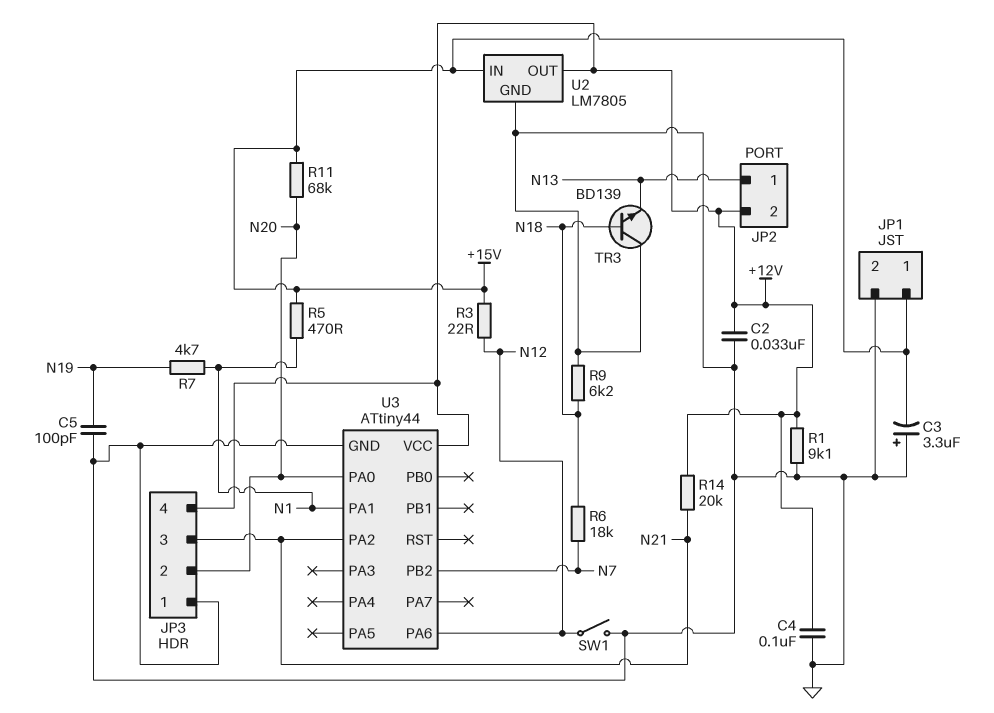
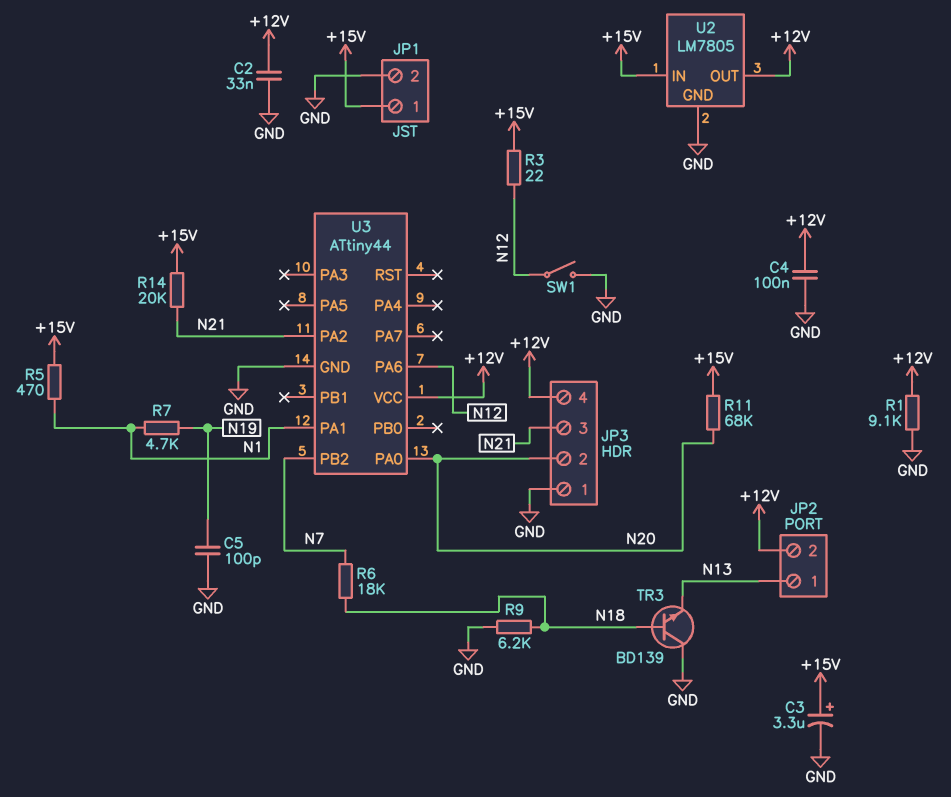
C3: 3.3uF (plus GND, minus +15V) -> 3.3uF (plus +15V, minus GND)
R14: 20k (+12V, N21) -> 20k (+15V, N21)

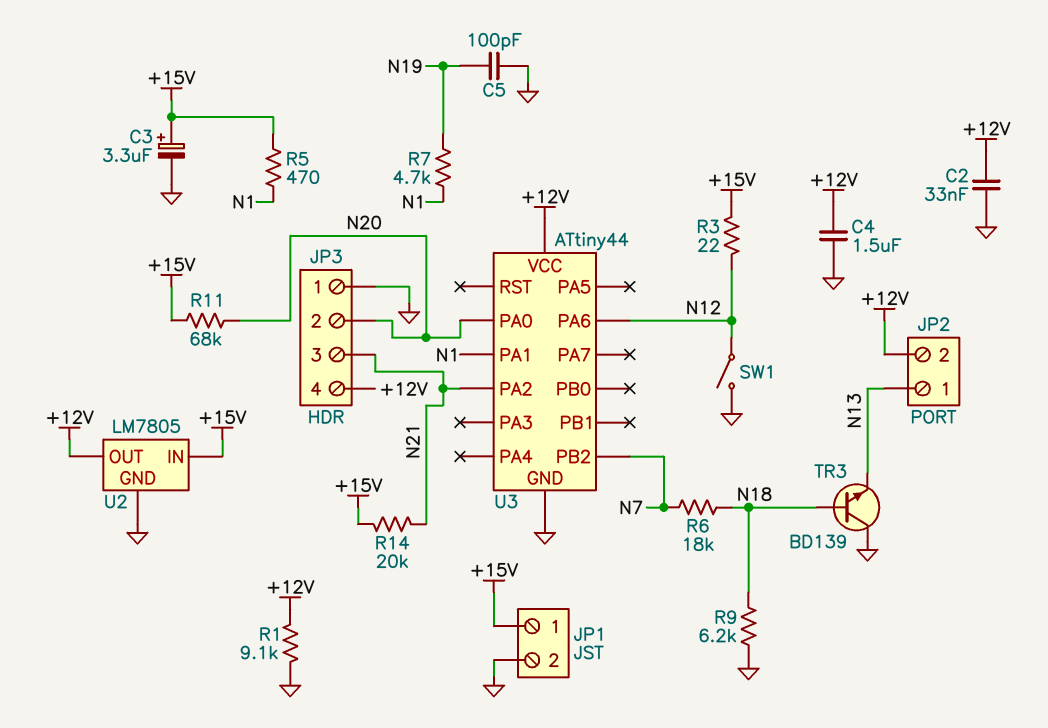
C4: 100nF (+12V, GND) -> 1.5uF (+12V, GND)

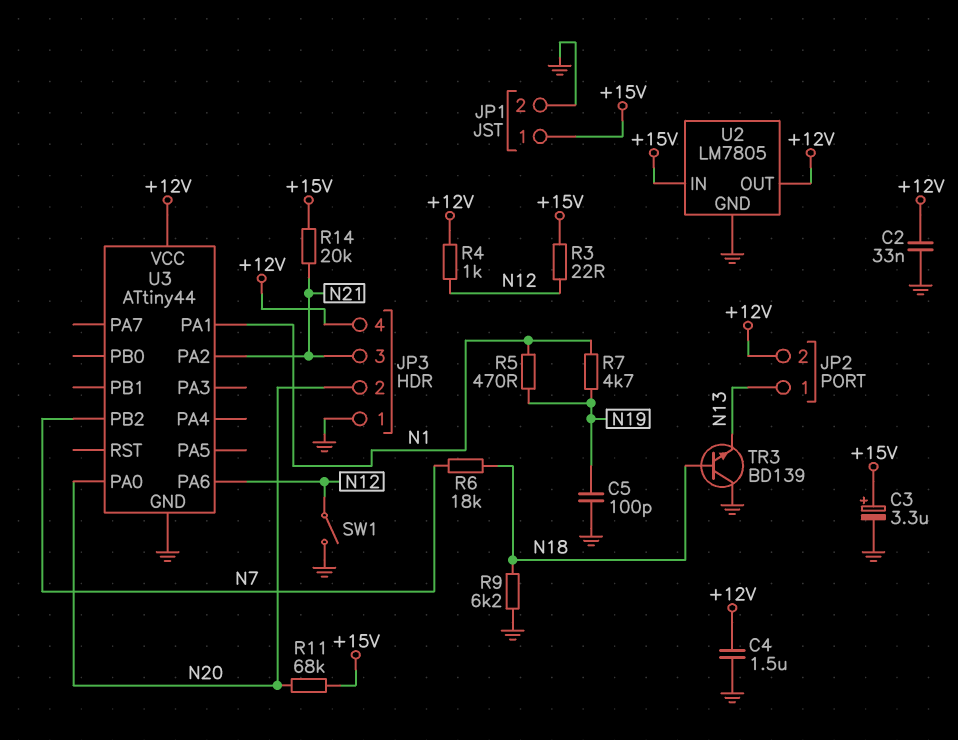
R1: 9.1k (+12V, GND) -> none
R4: none -> 1k (+12V, N12)
R5: 470 (+15V, N1) -> 470 (N1, N19)

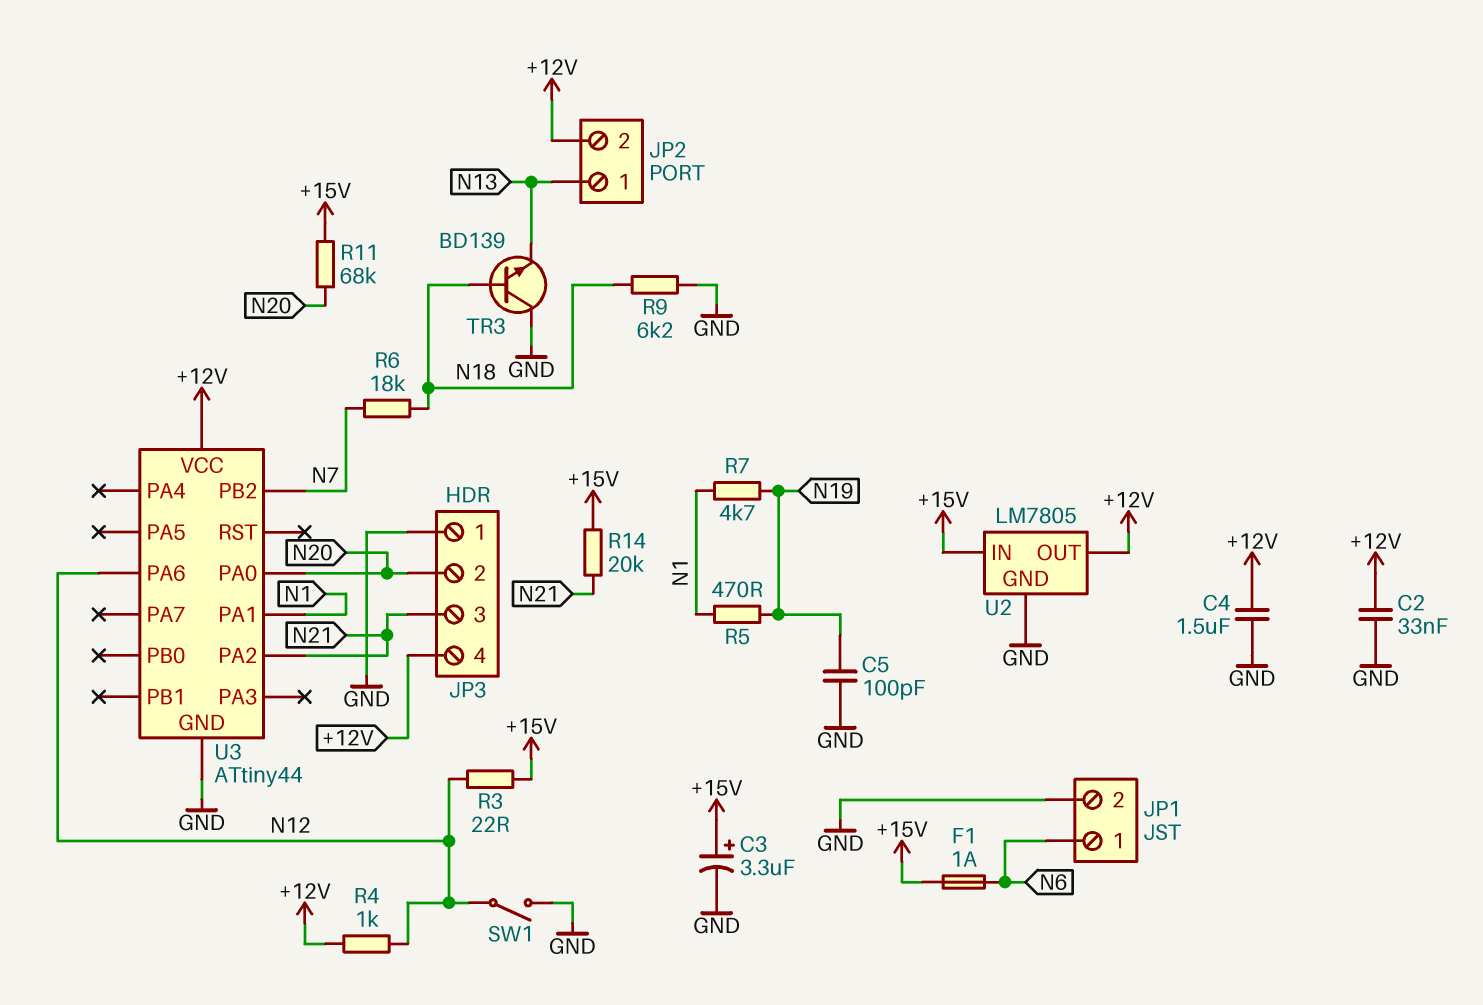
F1: none -> 1A (+15V, N6)
JP1 pin 1: +15V -> N6

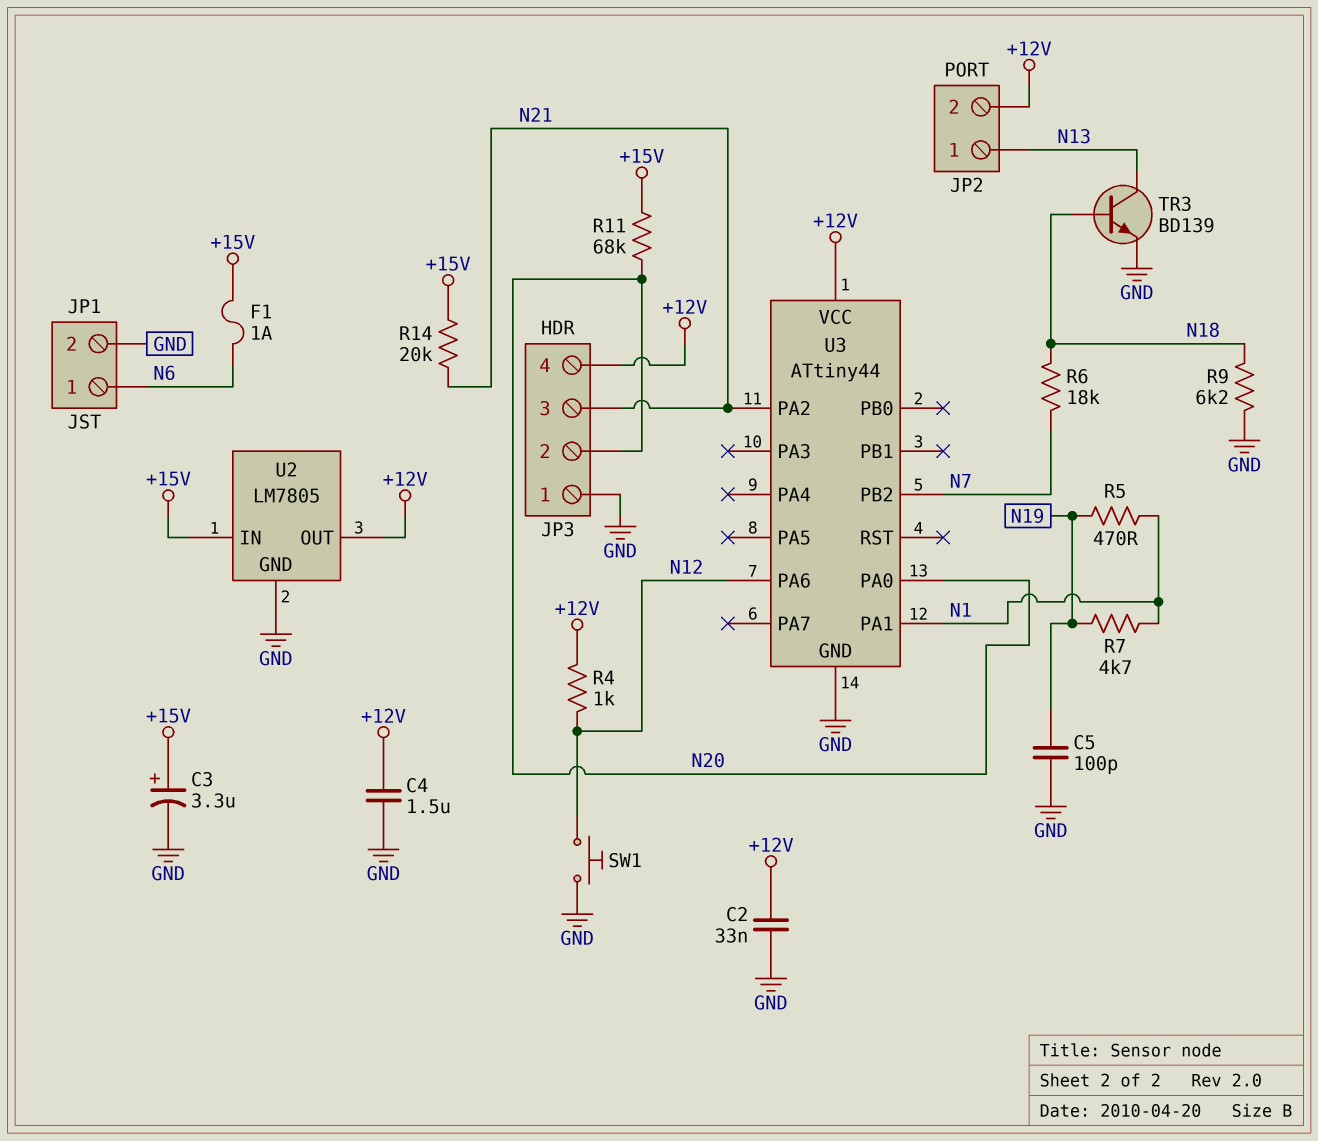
R3: 22 (+15V, N12) -> none
SW1: switch (GND, N12) -> button (GND, N12)
TR3: NPN BD139 (B N18, C GND, E N13) -> NPN BD139 (B N18, C N13, E GND)

